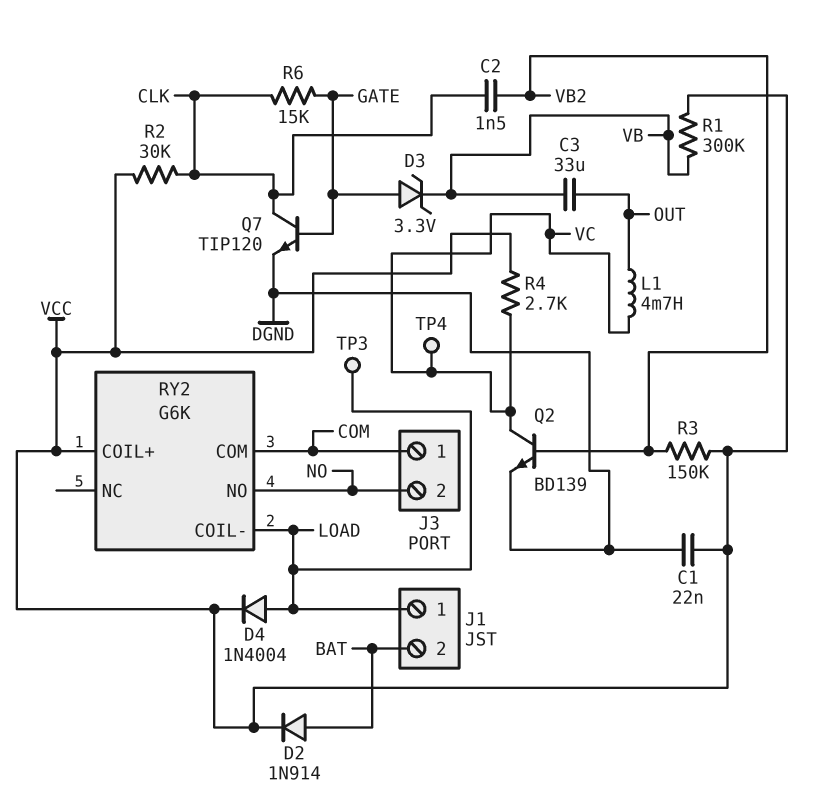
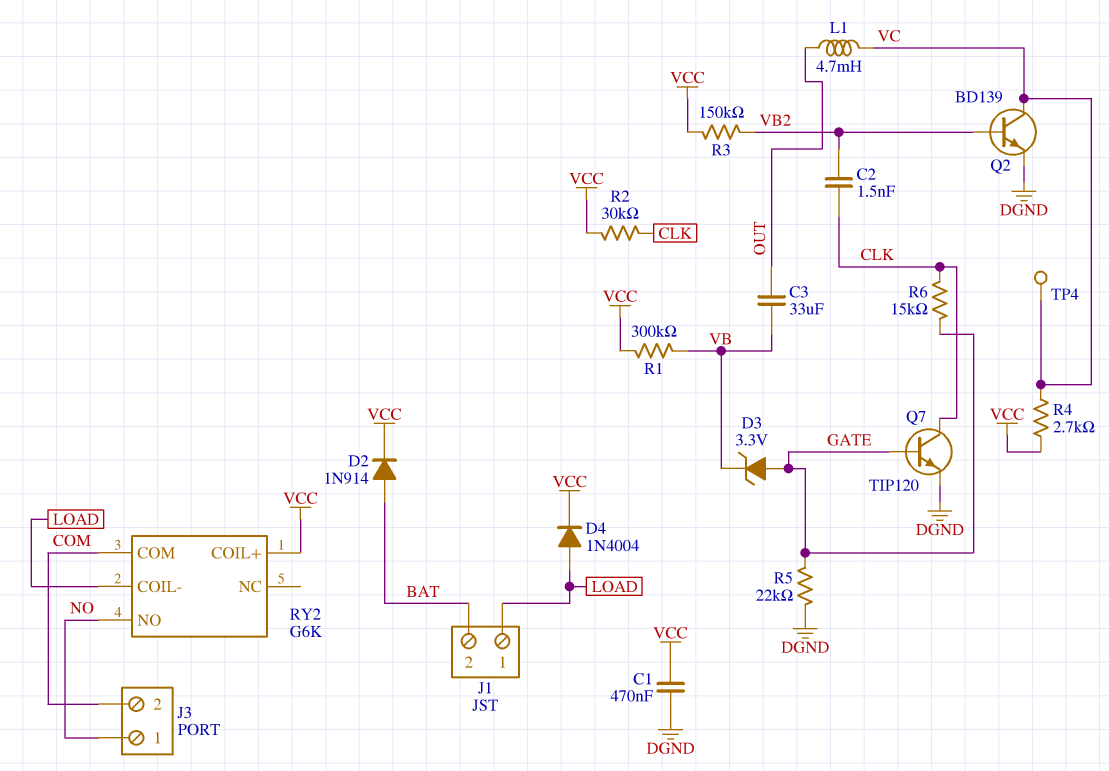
C1: 22nF (DGND, VCC) -> 470nF (DGND, VCC)
J3 pin 1: COM -> NO
J3 pin 2: NO -> COM
R5: none -> 22k (DGND, GATE)
TP3: test point (LOAD) -> none

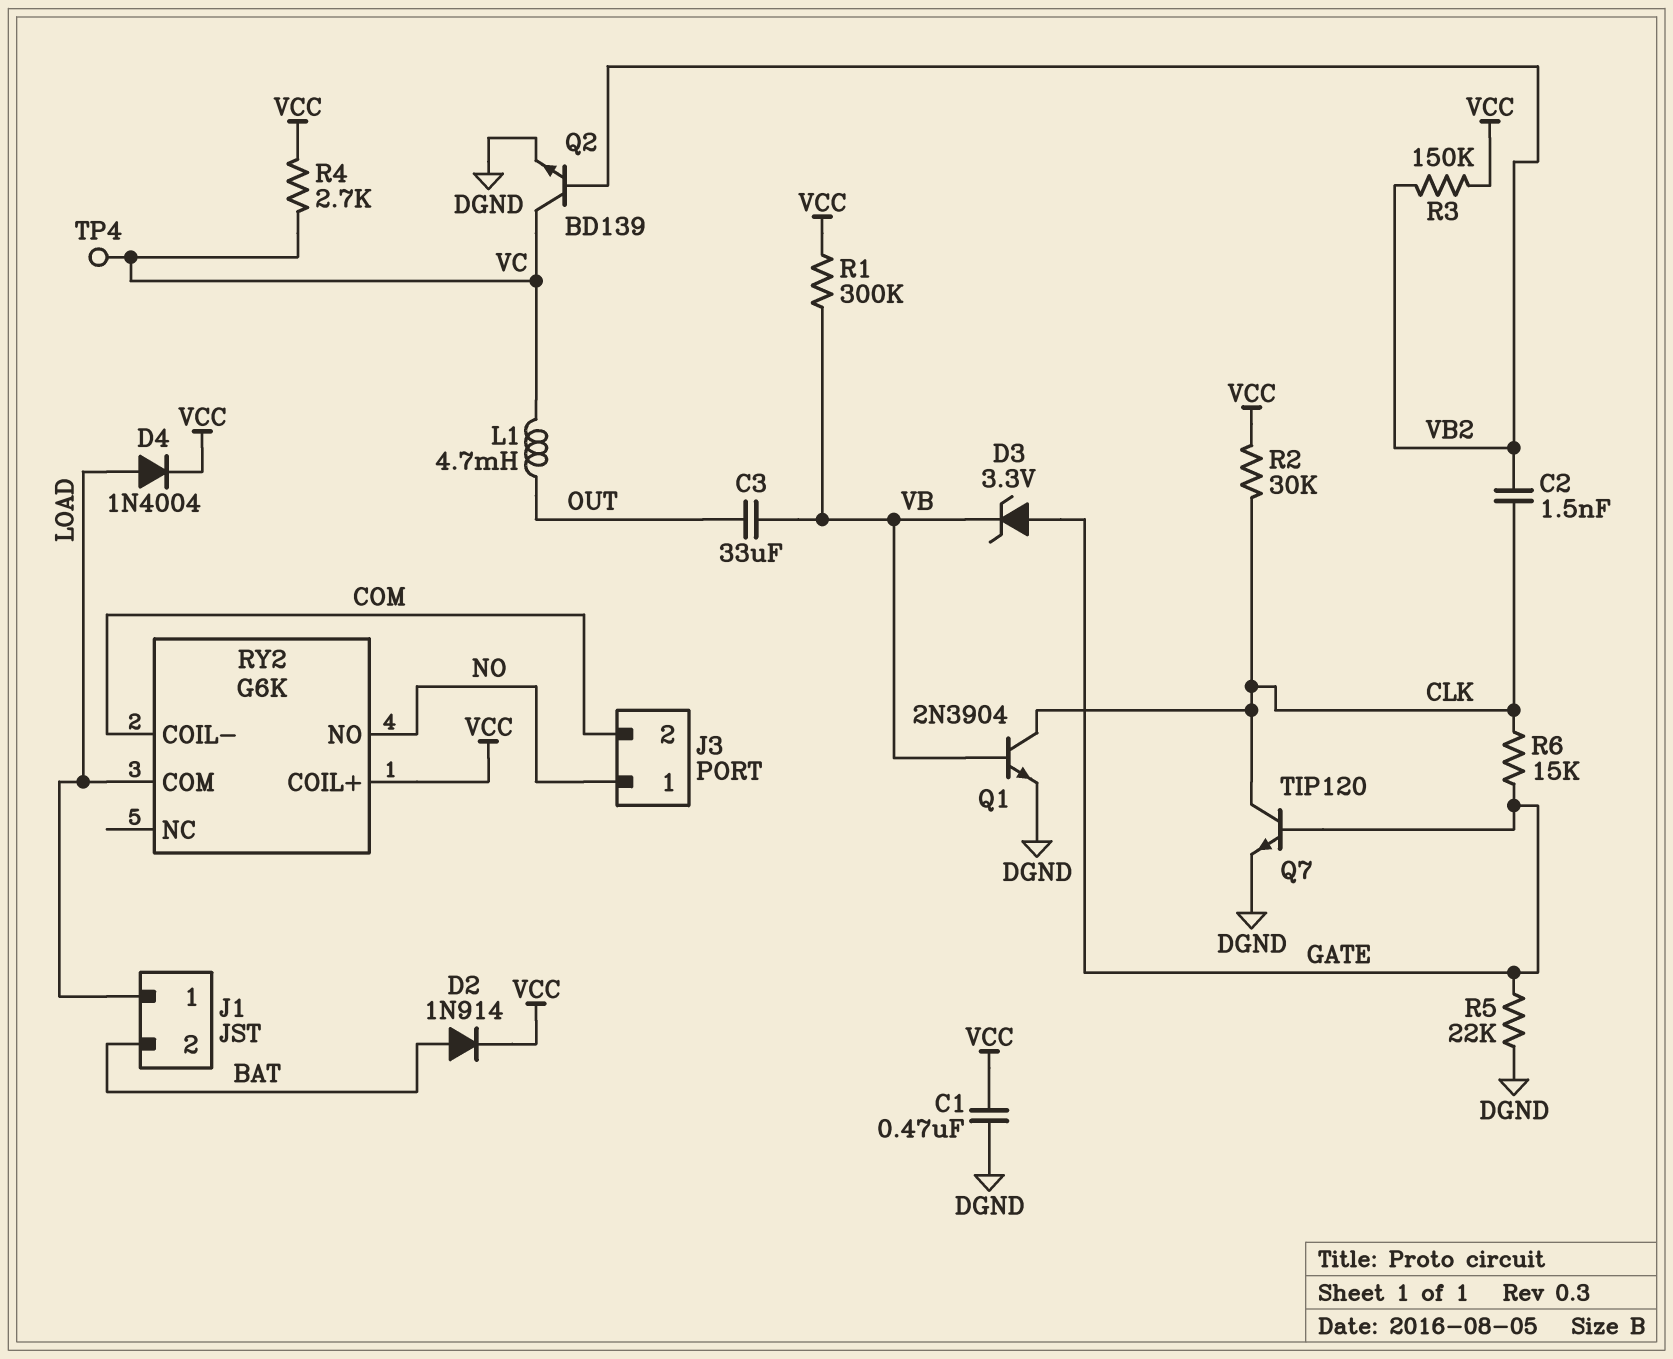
Q1: none -> NPN 2N3904 (B VB, C CLK, E DGND)
RY2 pin COIL-: LOAD -> COM
RY2 pin COM: COM -> LOAD

